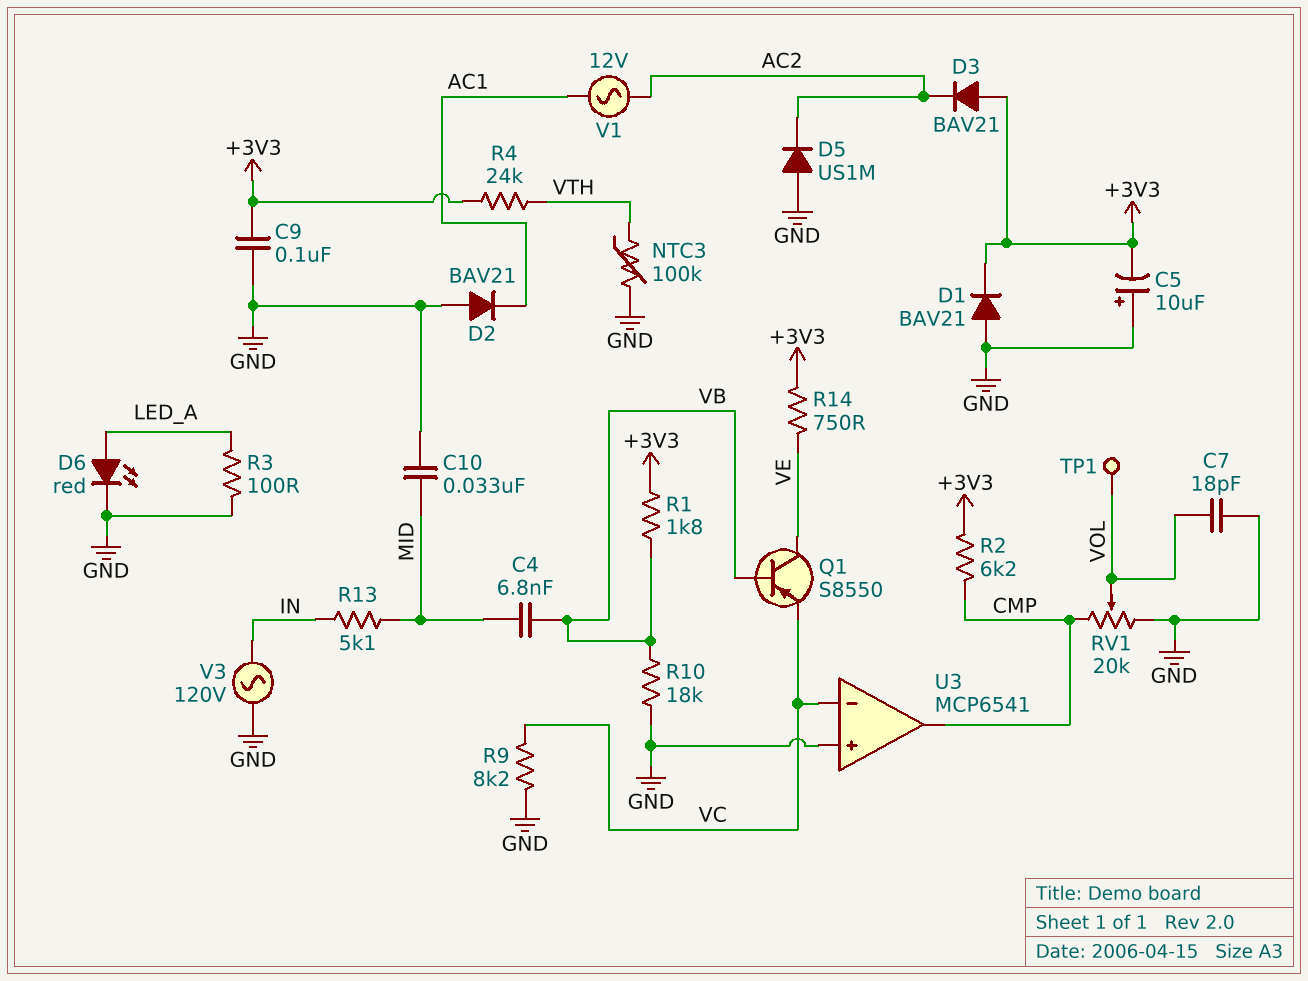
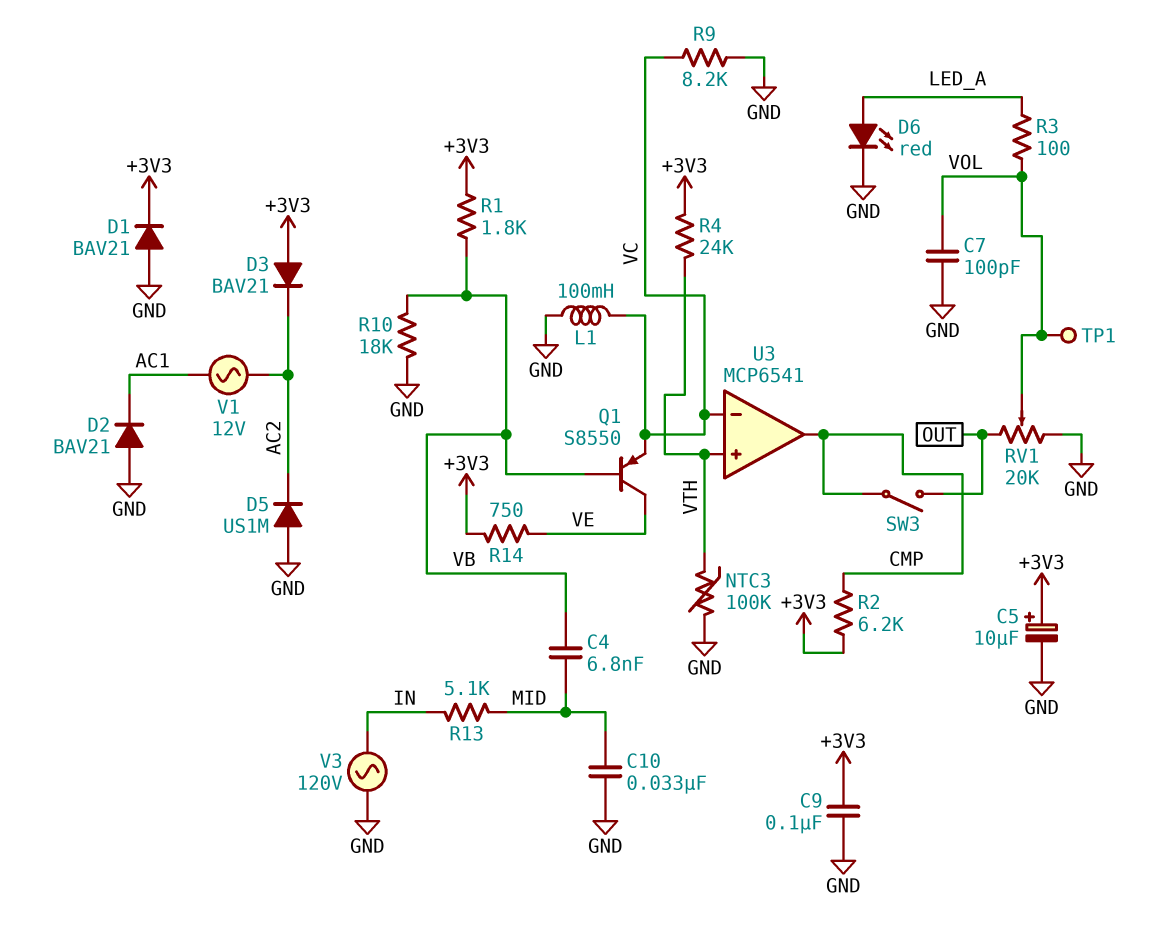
C5: 10uF (plus GND, minus +3V3) -> 10uF (plus +3V3, minus GND)
C7: 18pF (GND, VOL) -> 100pF (GND, VOL)
L1: none -> 100mH (GND, VC)
R3: 100 (GND, LED_A) -> 100 (LED_A, VOL)
RV1: 20k (CMP, GND, wiper VOL) -> 20k (GND, OUT, wiper VOL)
SW3: none -> switch (CMP, OUT)
U3 pin in+: GND -> VTH

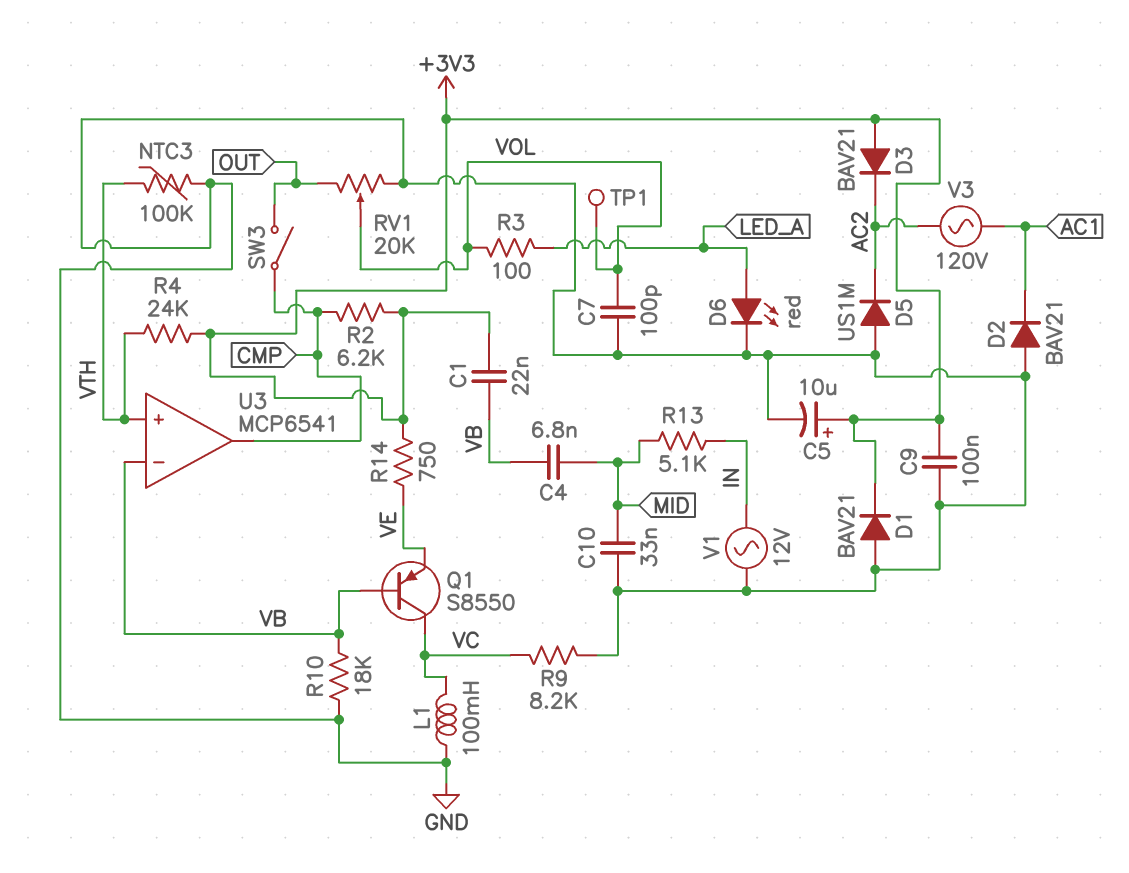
C1: none -> 22nF (+3V3, VB)
Q1: PNP S8550 (B VB, C VE, E VC) -> PNP S8550 (B VB, C VC, E VE)
R1: 1.8k (+3V3, VB) -> none
U3 pin in-: VC -> VB
V1: AC 12V (AC1, AC2) -> AC 12V (GND, IN)
V3: AC 120V (GND, IN) -> AC 120V (AC1, AC2)

